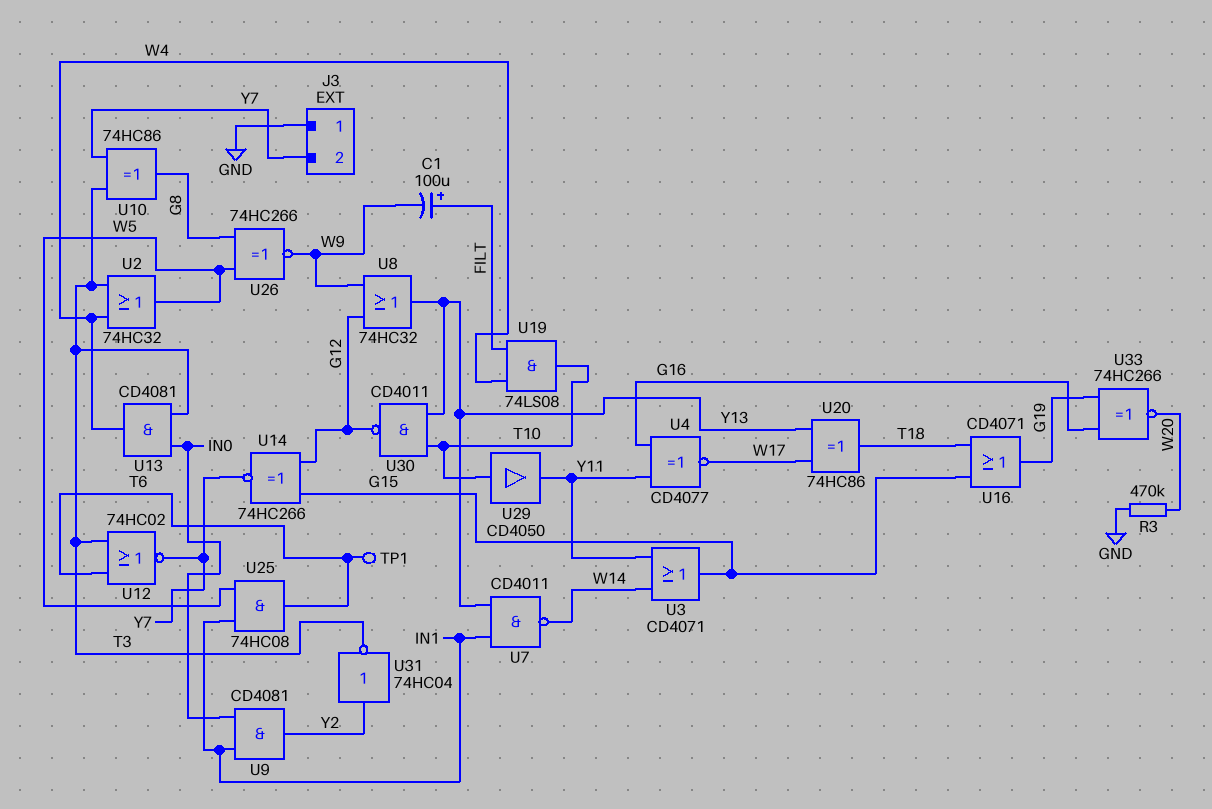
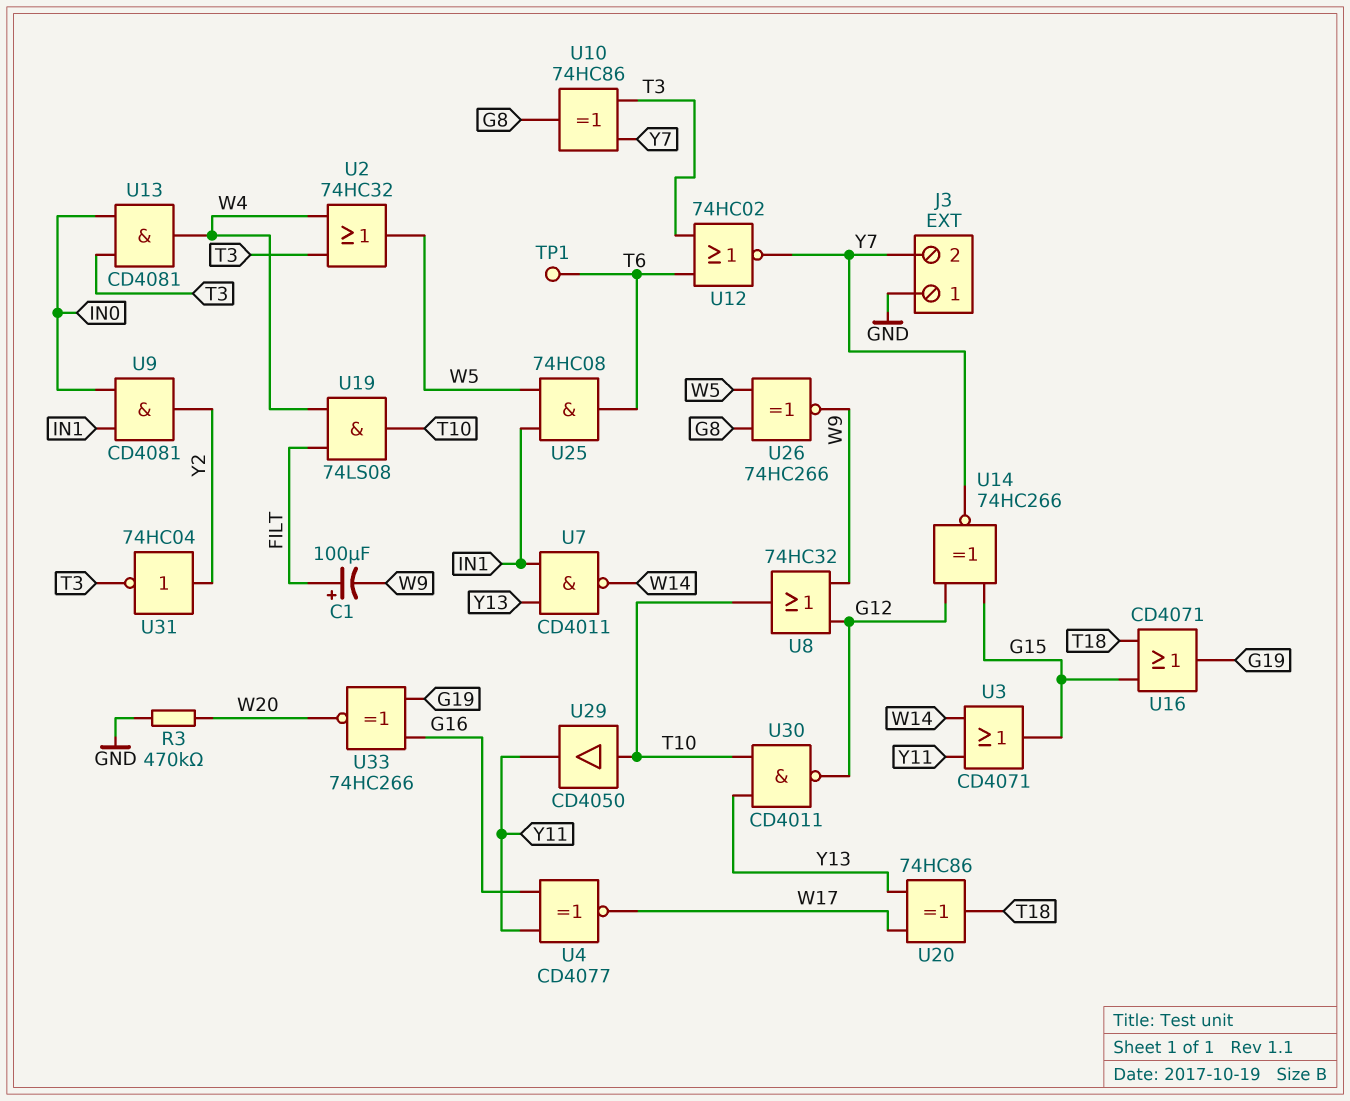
U8: OR 74HC32 (in G12, in W9, out Y13) -> OR 74HC32 (in G12, in W9, out T10)

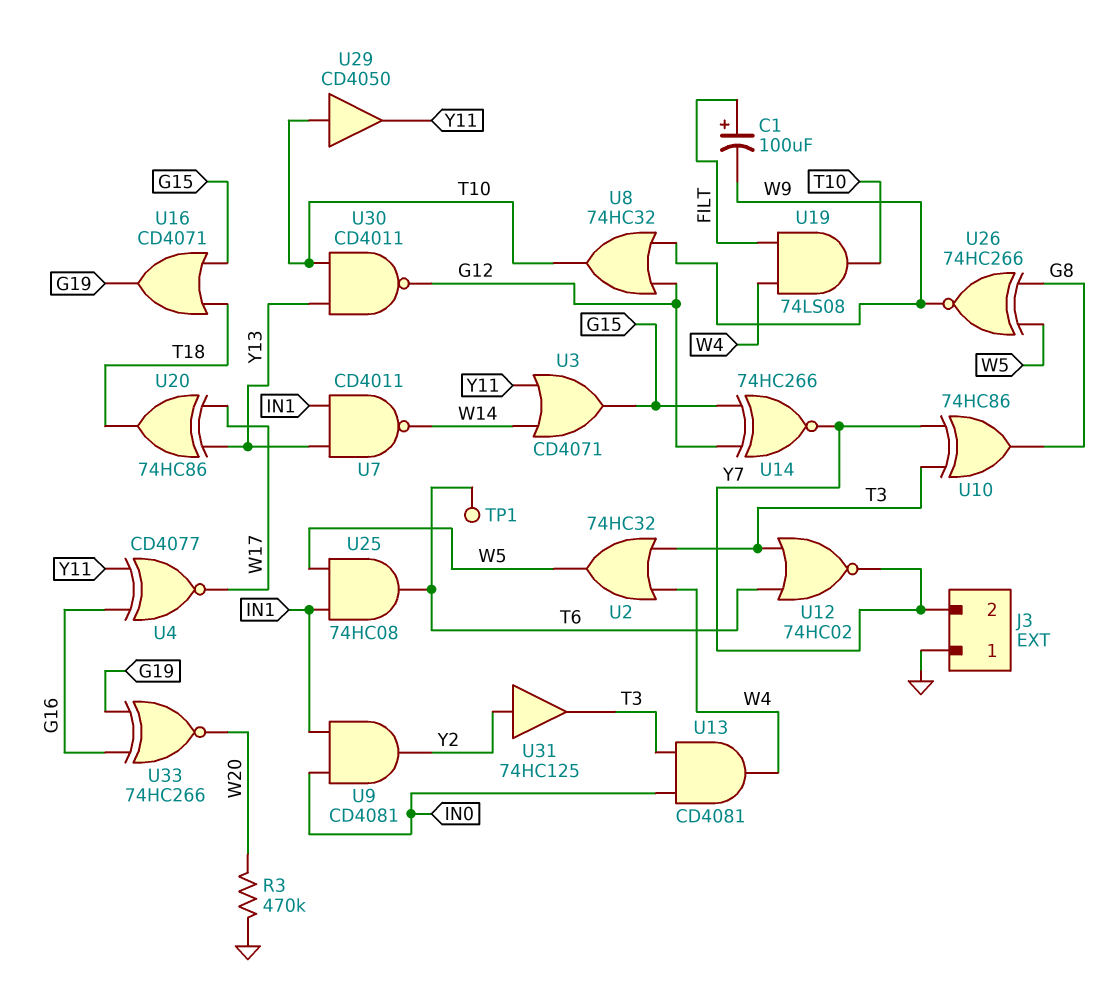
U31: NOT 74HC04 (in Y2, out T3) -> buffer 74HC125 (in Y2, out T3)

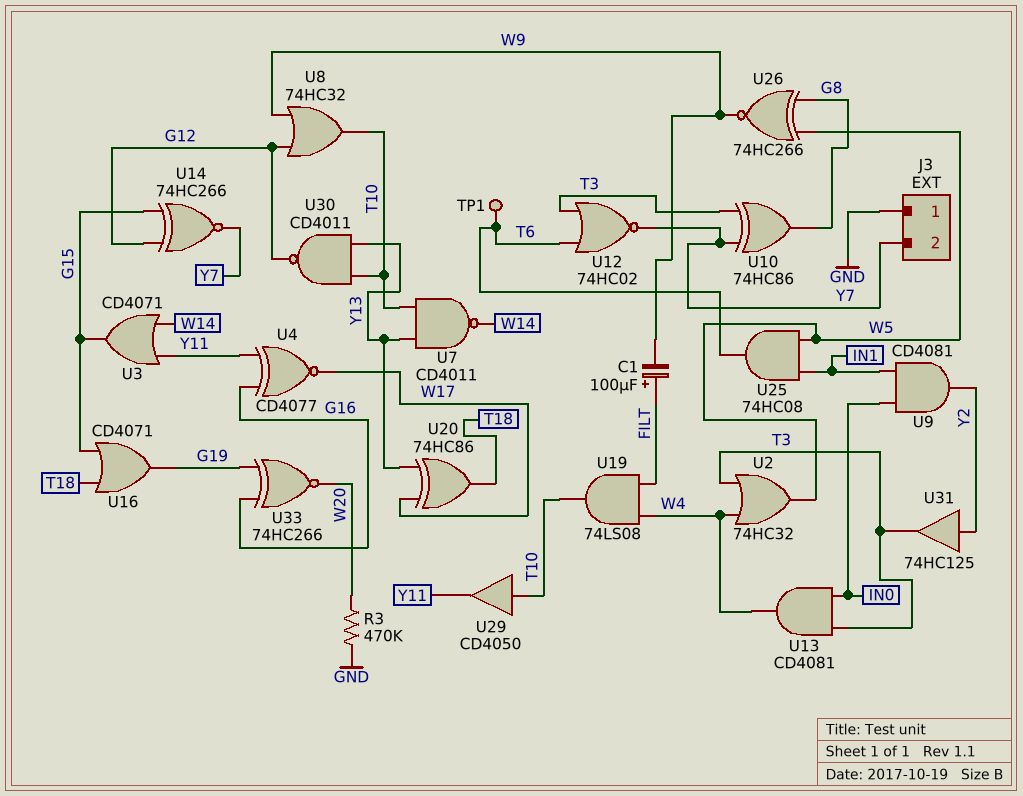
U7: NAND CD4011 (in IN1, in Y13, out W14) -> NAND CD4011 (in T10, in Y13, out W14)

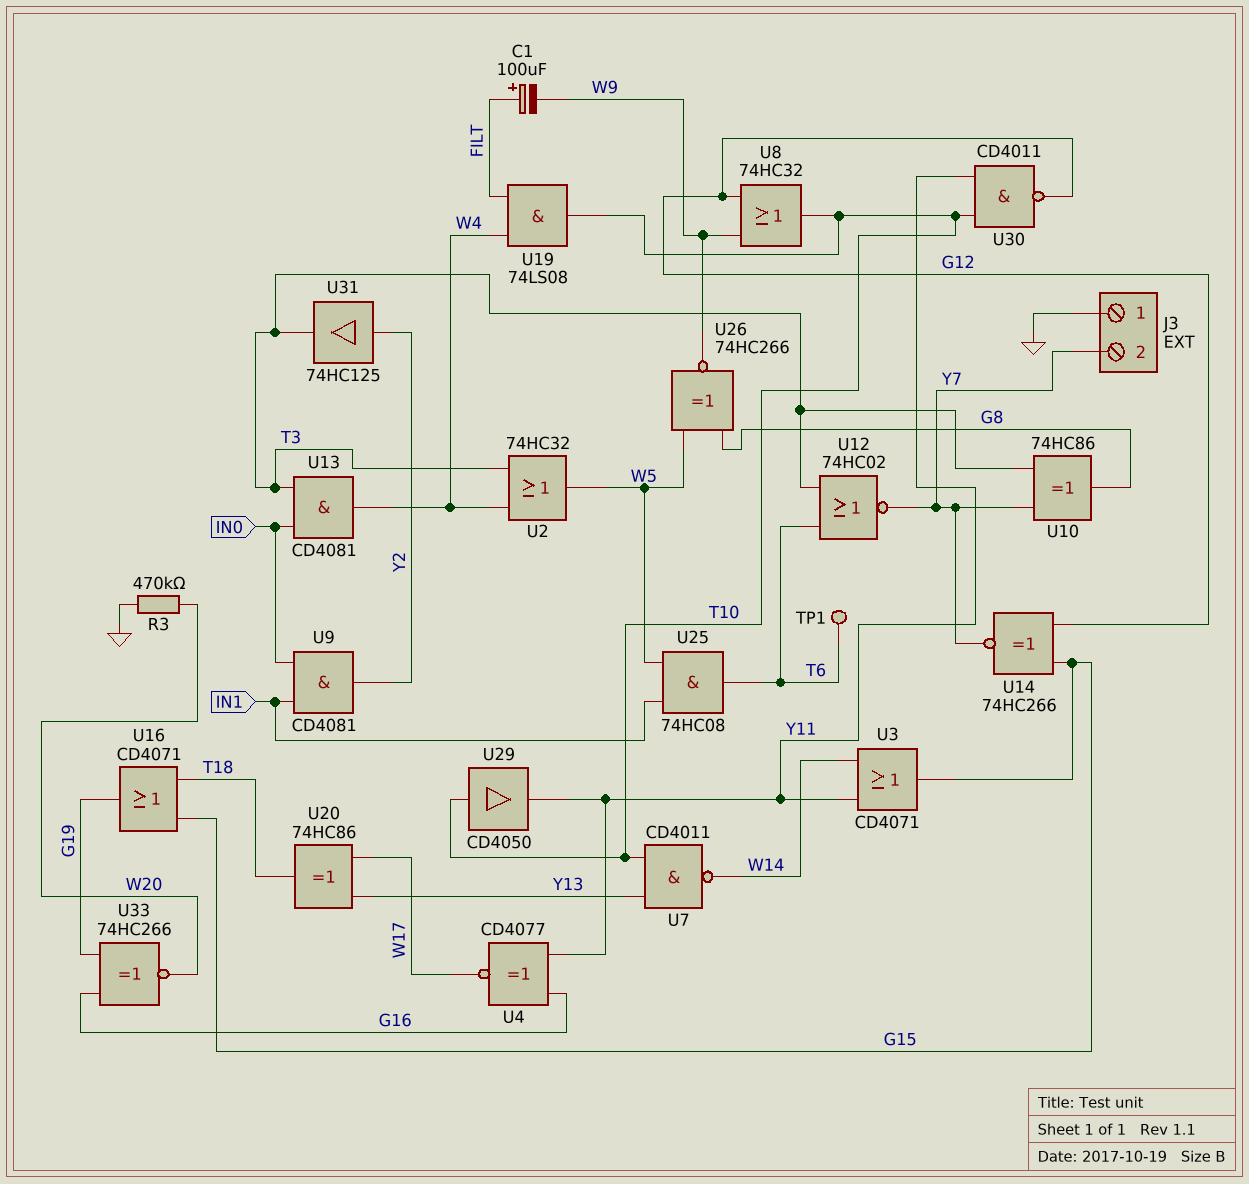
U30: NAND CD4011 (in T10, in Y13, out G12) -> NAND CD4011 (in T10, in Y11, out G12)

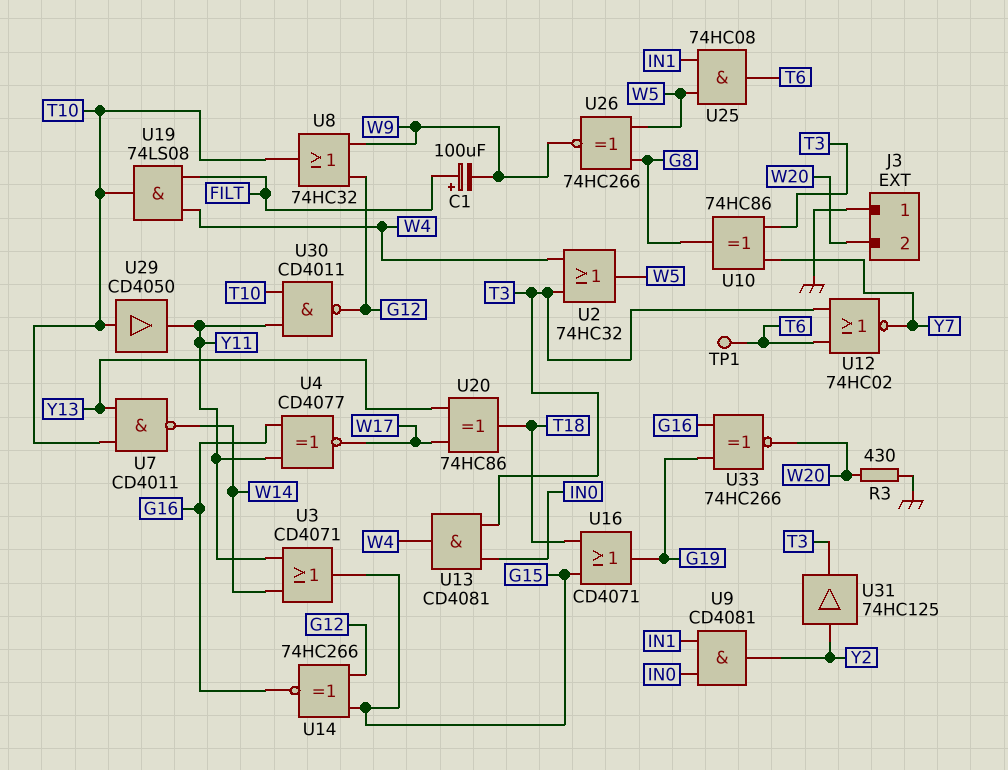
J3 pin 2: Y7 -> W20
R3: 470k (GND, W20) -> 430 (GND, W20)
U14: XNOR 74HC266 (in G12, in G15, out Y7) -> XNOR 74HC266 (in G12, in G15, out G16)

